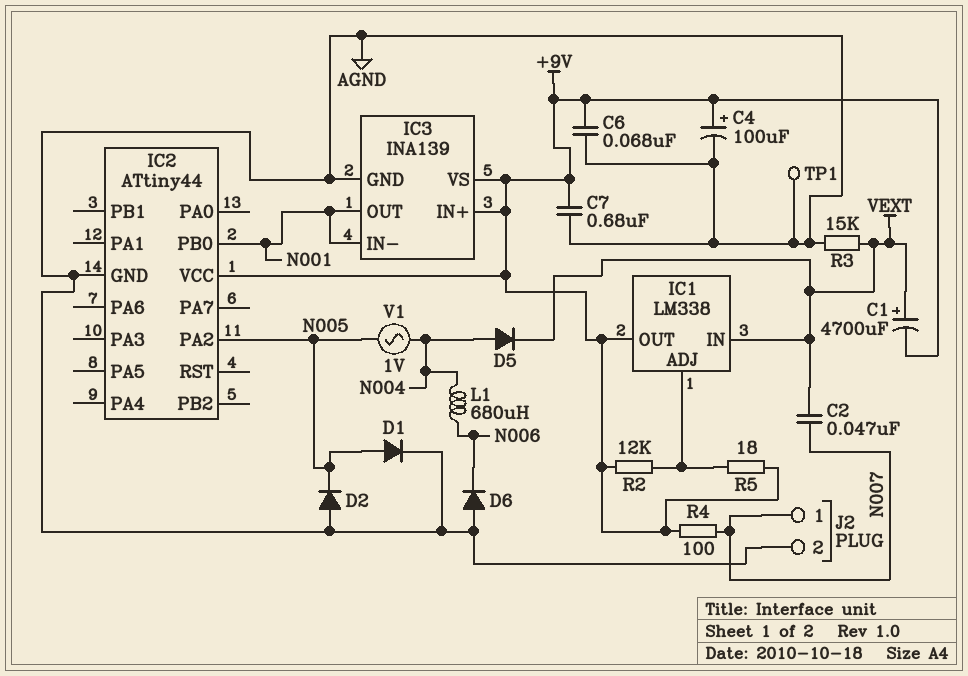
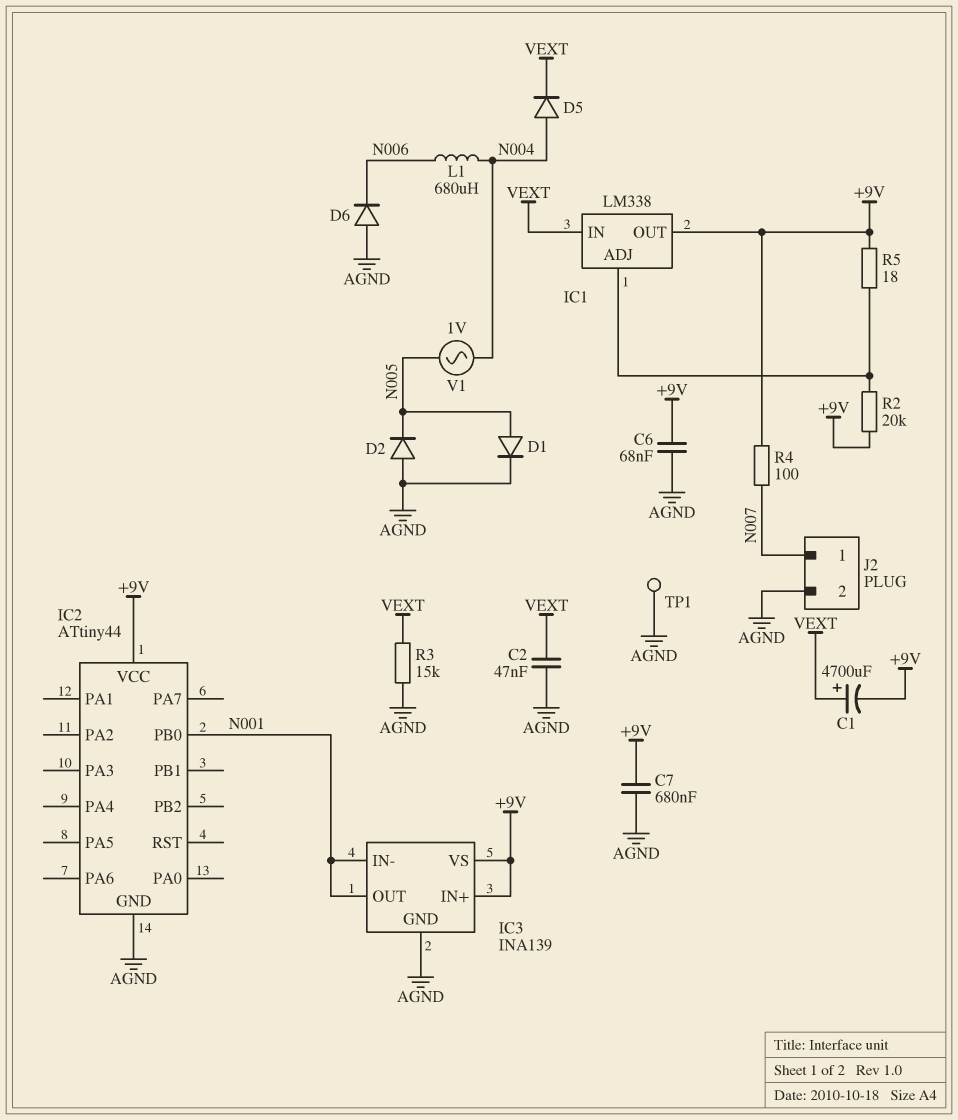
C2: 47nF (N007, VEXT) -> 47nF (AGND, VEXT)
C4: 100uF (plus +9V, minus AGND) -> none
IC2 pin PA2: N005 -> none
R2: 12k (+9V, IC1/ADJ) -> 20k (+9V, IC1/ADJ)

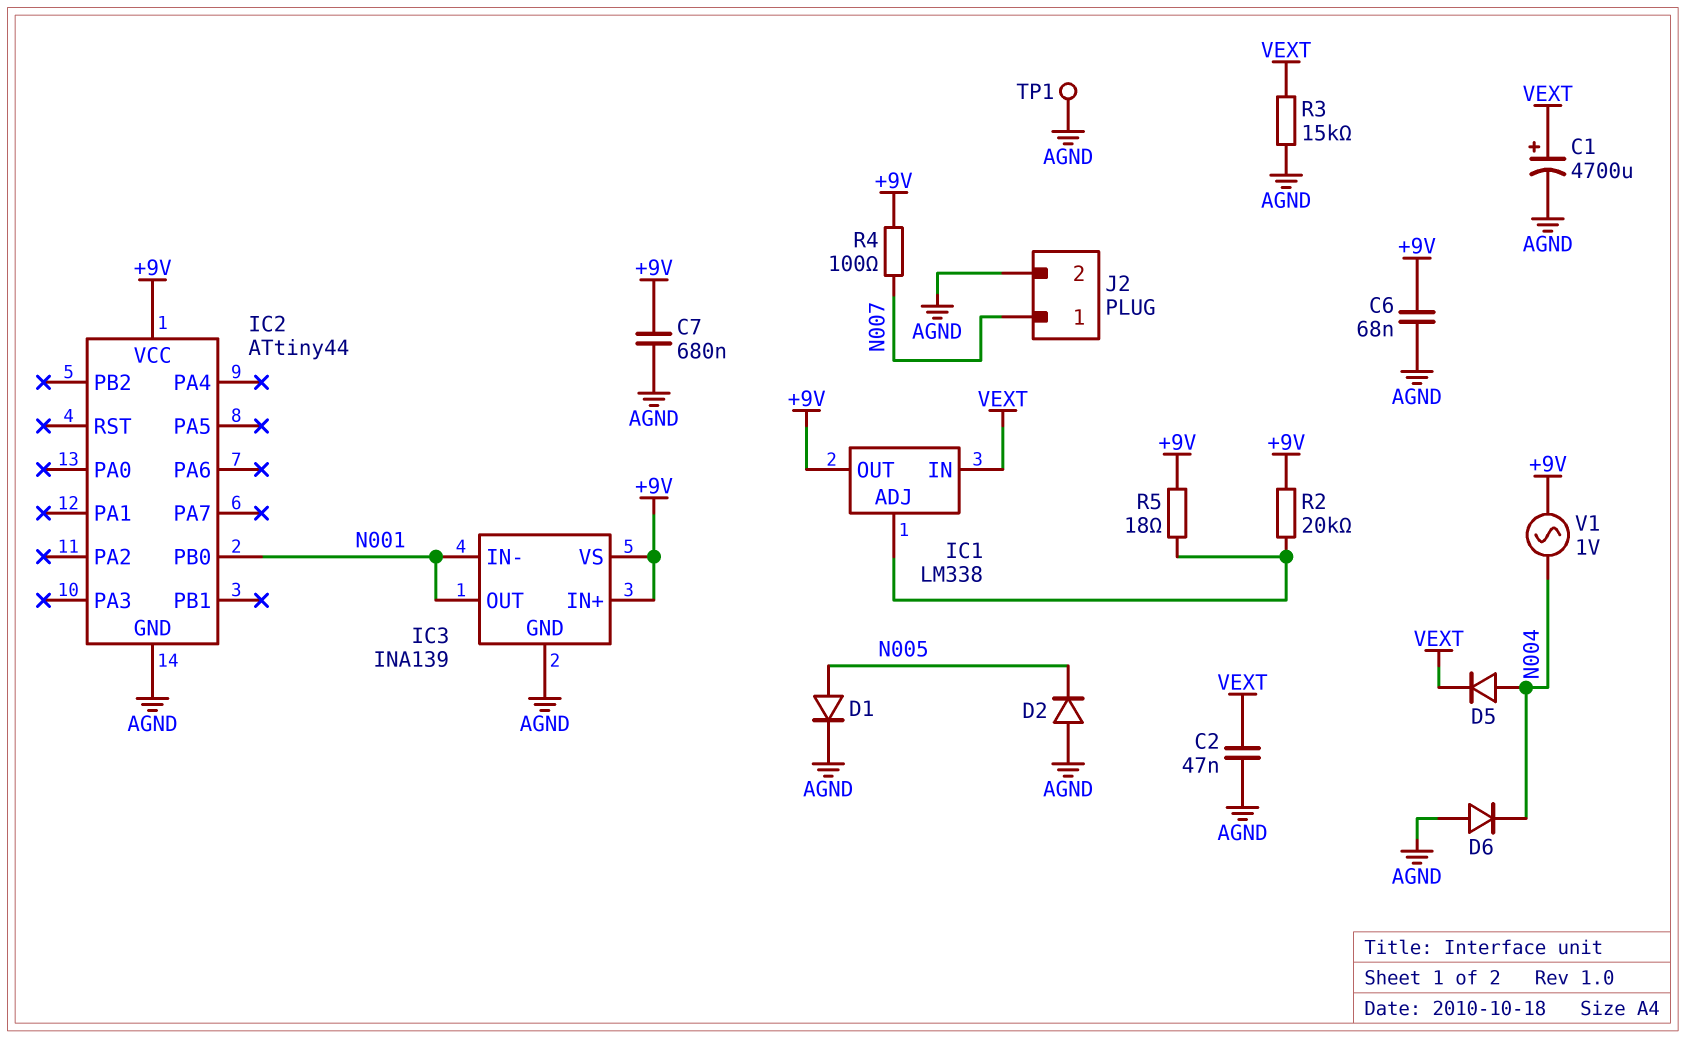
C1: 4700uF (plus VEXT, minus +9V) -> 4700uF (plus VEXT, minus AGND)
D6: diode (A AGND, K N006) -> diode (A AGND, K N004)
L1: 680uH (N004, N006) -> none
V1: AC 1V (N004, N005) -> AC 1V (+9V, N004)

